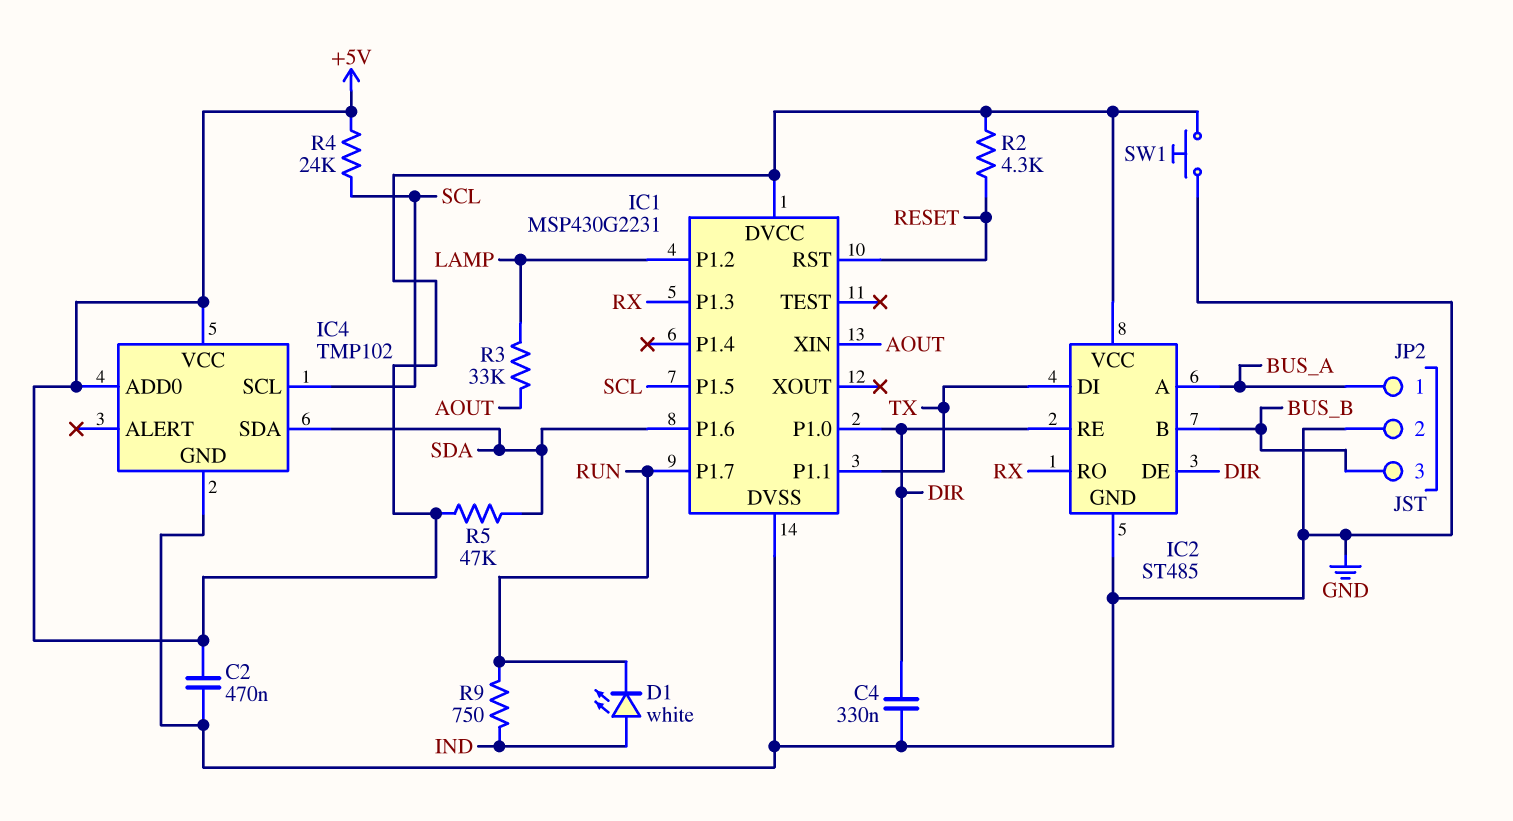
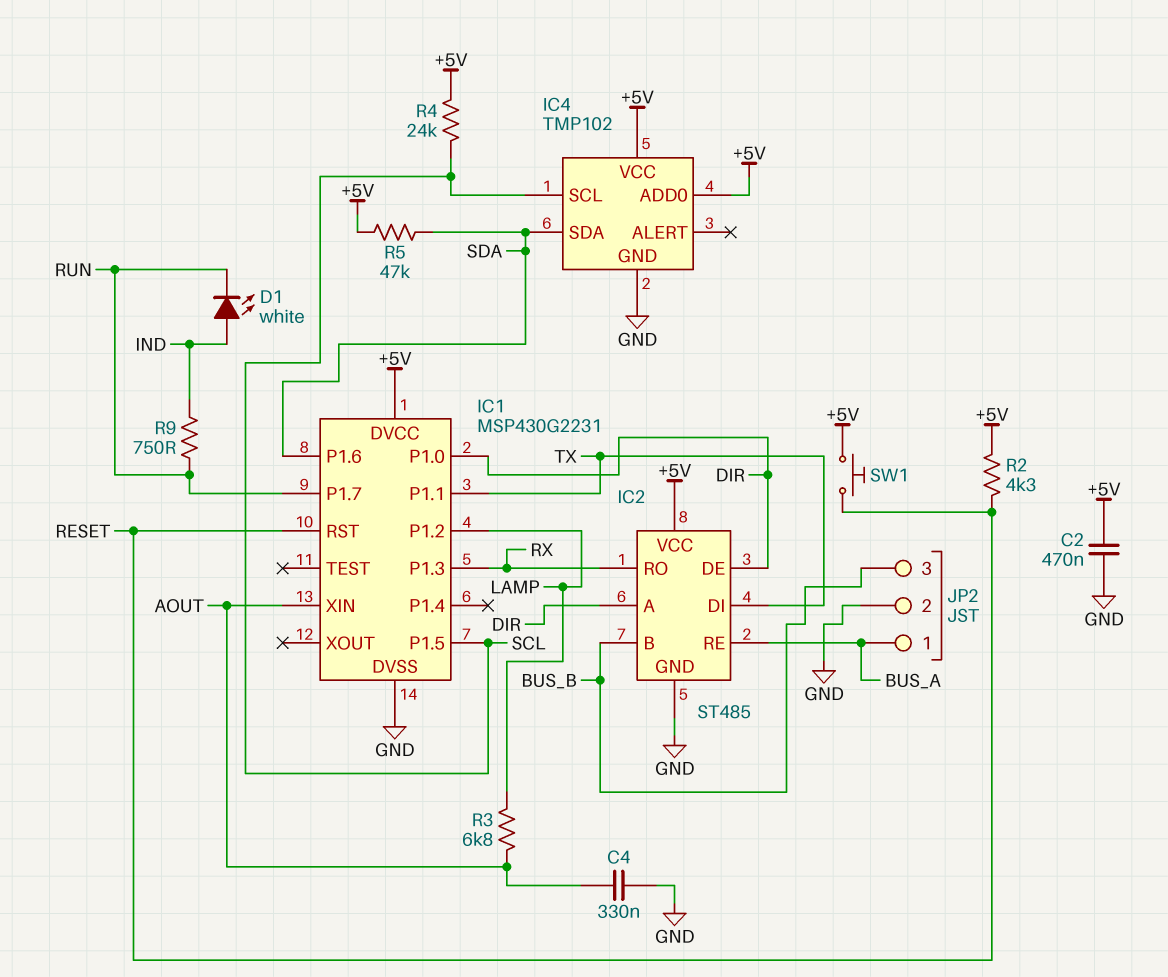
C4: 330nF (DIR, GND) -> 330nF (AOUT, GND)
IC2 pin A: BUS_A -> DIR
IC2 pin RE: DIR -> BUS_A
R3: 33k (AOUT, LAMP) -> 6.8k (AOUT, LAMP)
SW1: button (+5V, GND) -> button (+5V, RESET)

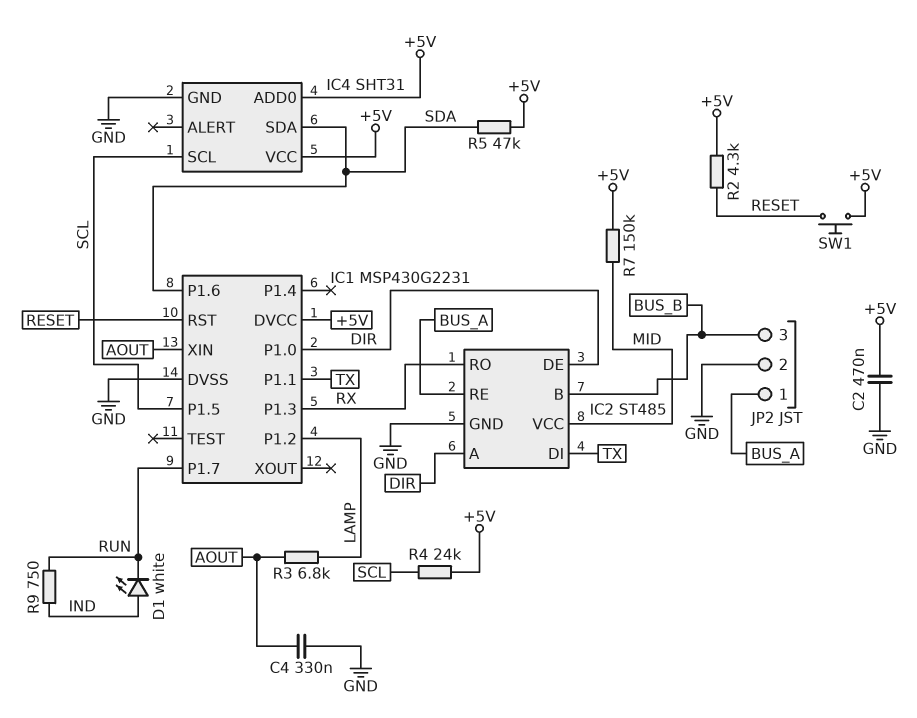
IC2 pin VCC: +5V -> MID
IC4: TMP102 -> SHT31
R7: none -> 150k (+5V, MID)

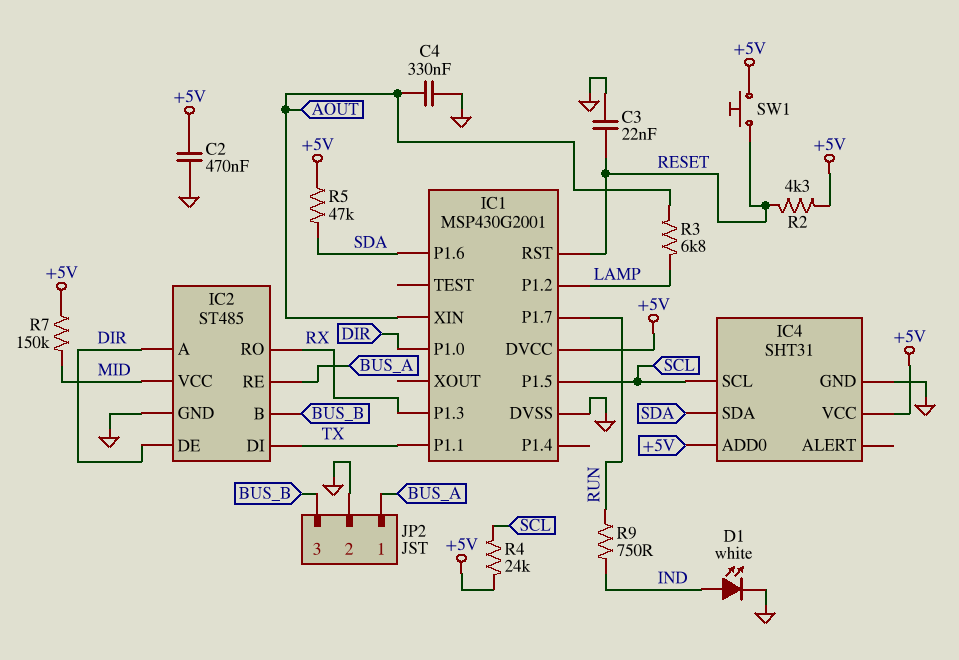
C3: none -> 22nF (GND, RESET)
D1: LED white (A IND, K RUN) -> LED white (A IND, K GND)
IC1: MSP430G2231 -> MSP430G2001

